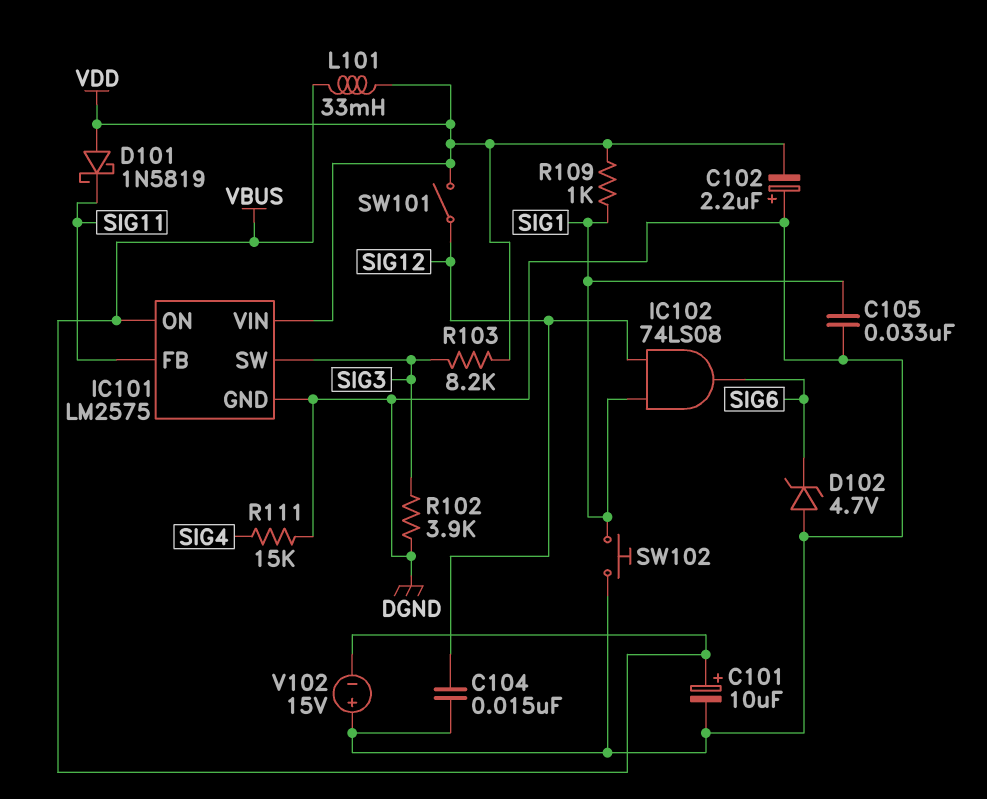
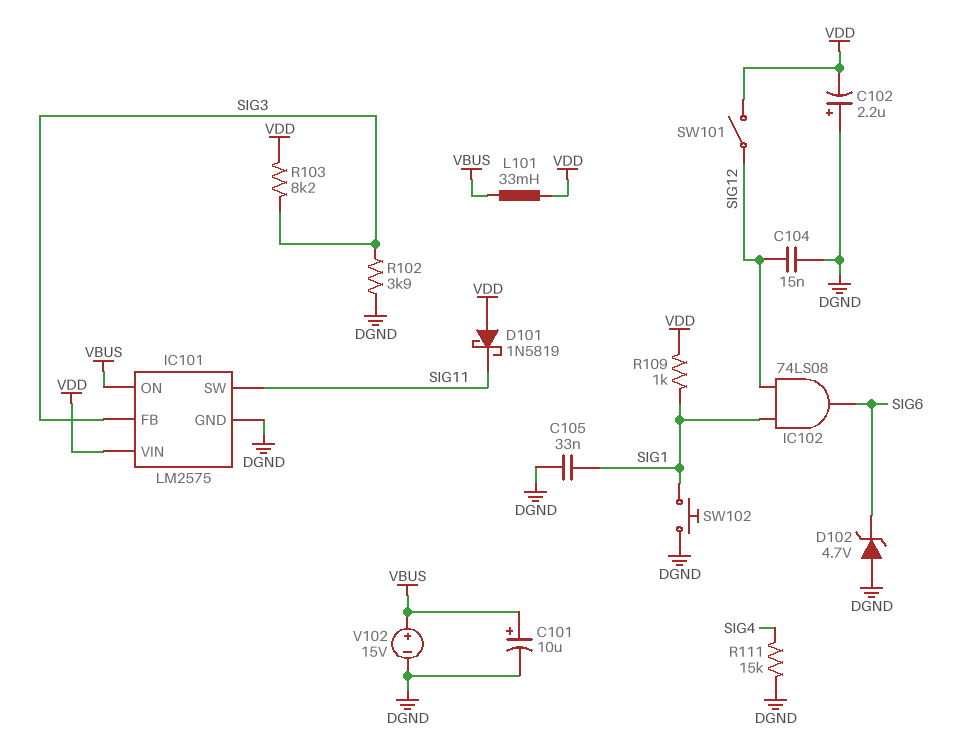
IC101 pin FB: SIG11 -> SIG3
IC101 pin SW: SIG3 -> SIG11
V102: 15V (plus DGND, minus VBUS) -> 15V (plus VBUS, minus DGND)

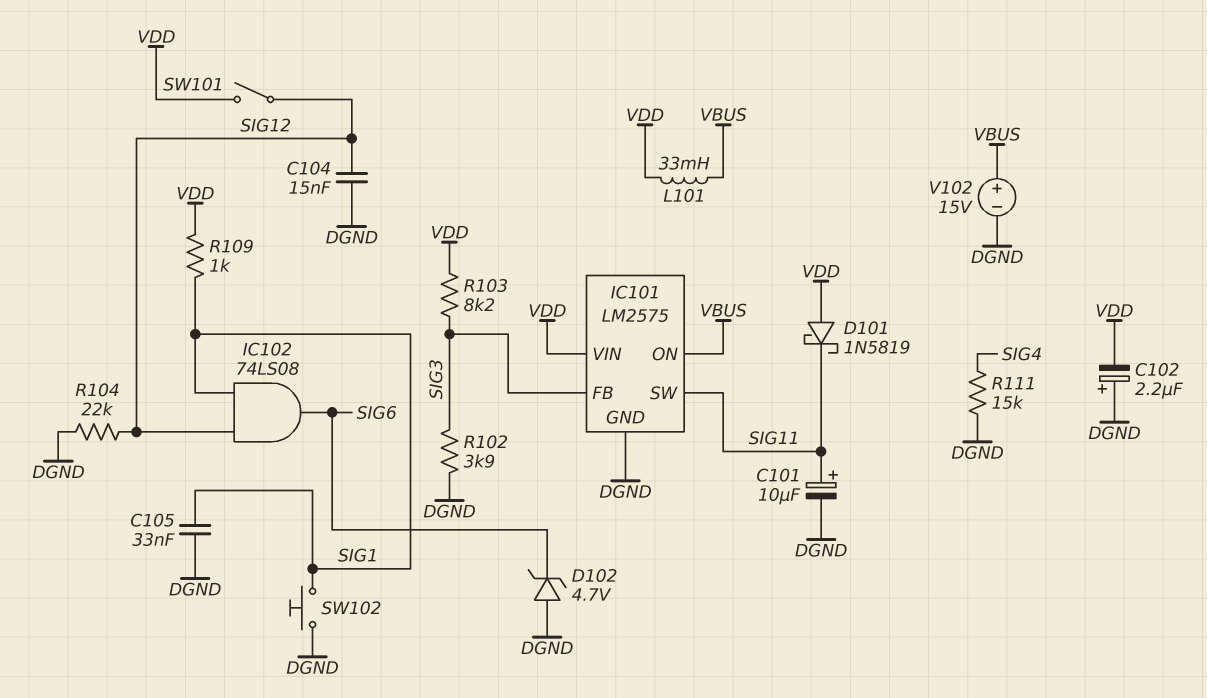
C101: 10uF (plus VBUS, minus DGND) -> 10uF (plus SIG11, minus DGND)
R104: none -> 22k (DGND, SIG12)

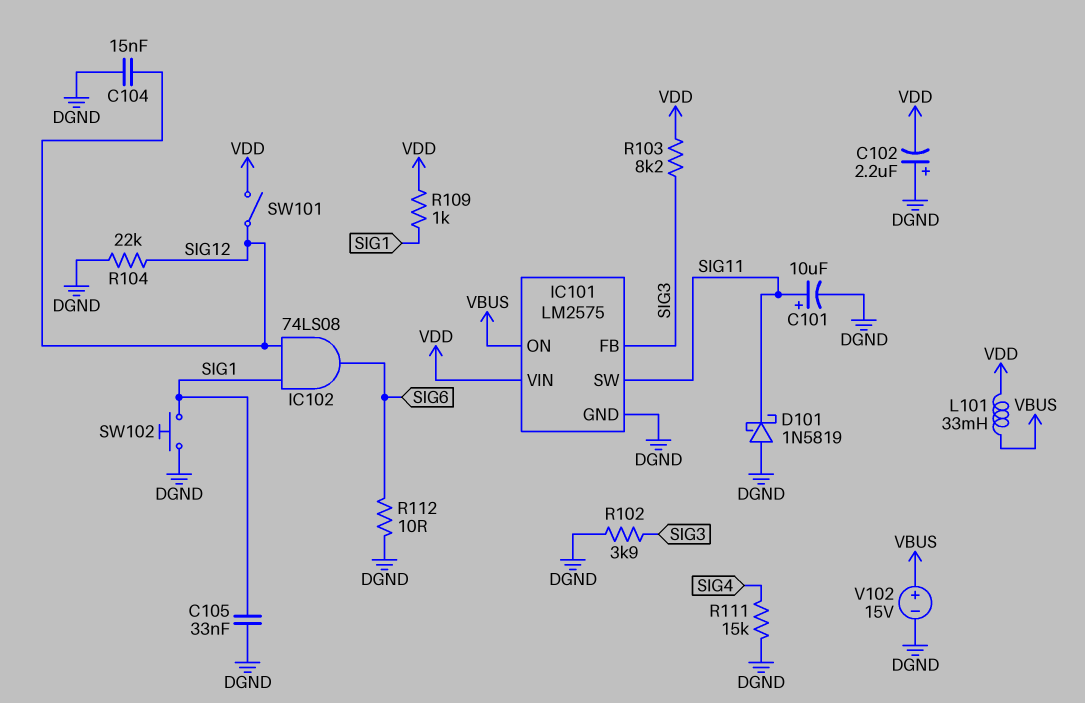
D101: schottky 1N5819 (A VDD, K SIG11) -> schottky 1N5819 (A DGND, K SIG11)
D102: zener 4.7V (A DGND, K SIG6) -> none
R112: none -> 10 (DGND, SIG6)

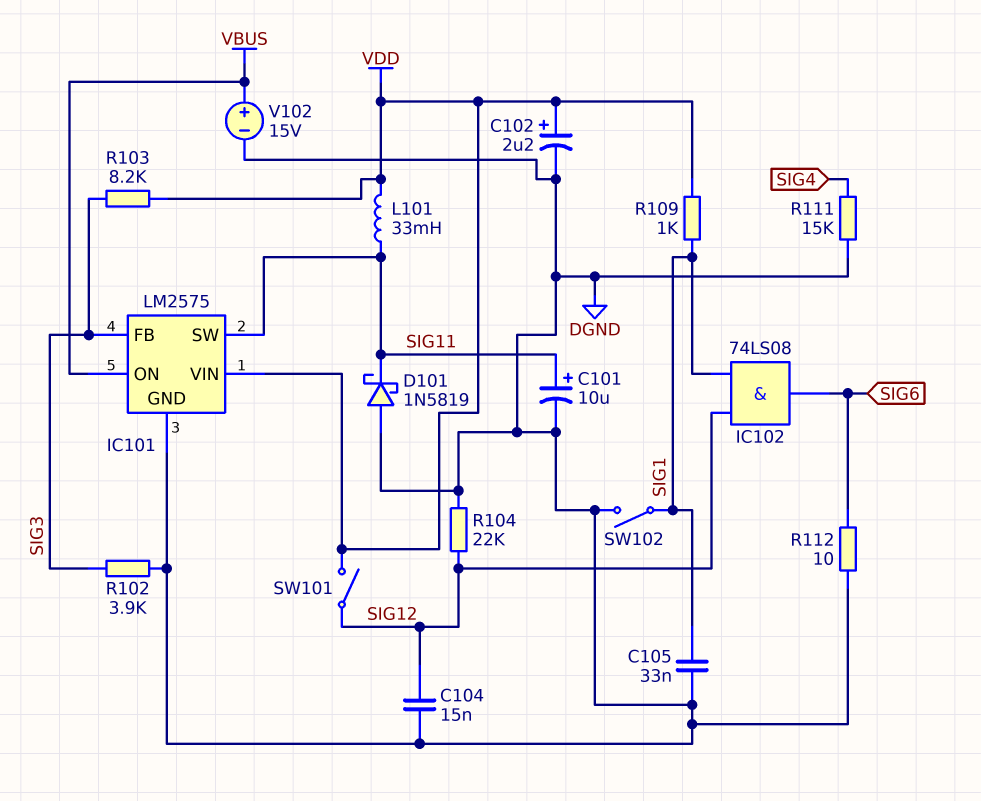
C102: 2.2uF (plus DGND, minus VDD) -> 2.2uF (plus VDD, minus DGND)
L101: 33mH (VBUS, VDD) -> 33mH (SIG11, VDD)
SW102: button (DGND, SIG1) -> switch (DGND, SIG1)

